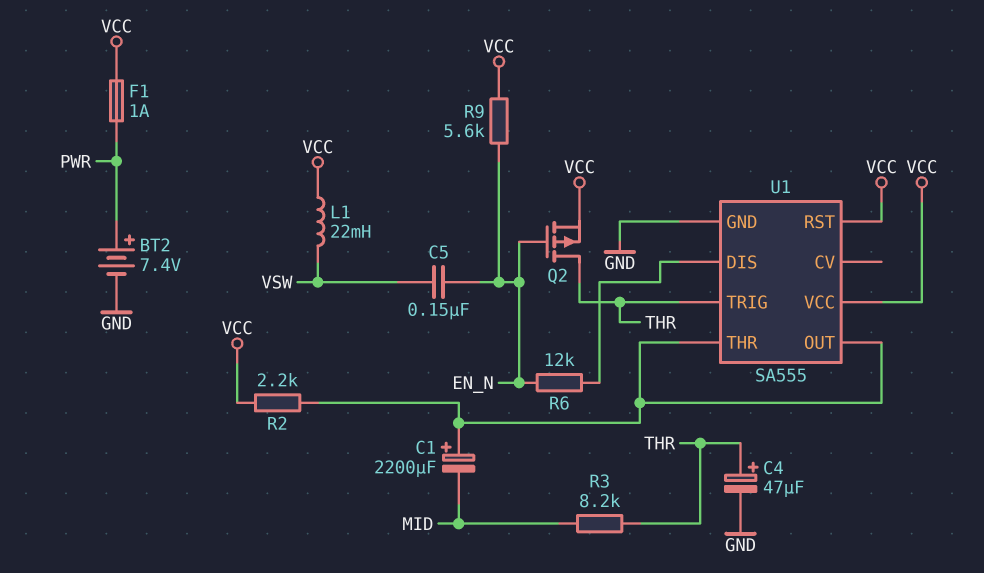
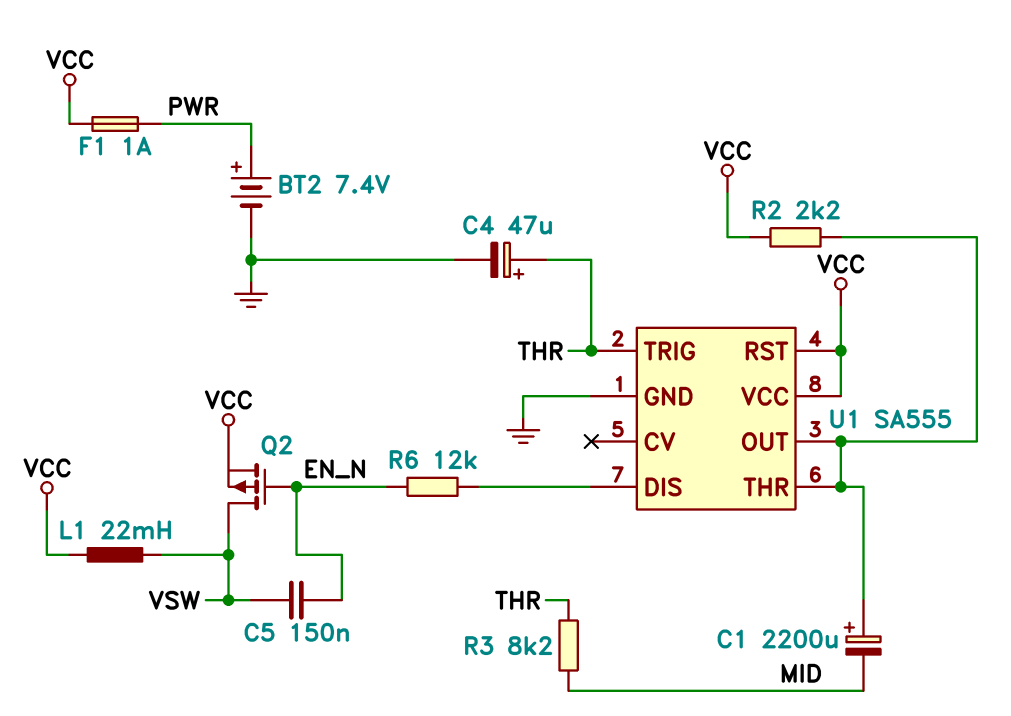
Q2: PMOS (G EN_N, D THR, S VCC) -> PMOS (G EN_N, D VSW, S VCC)
R9: 5.6k (EN_N, VCC) -> none

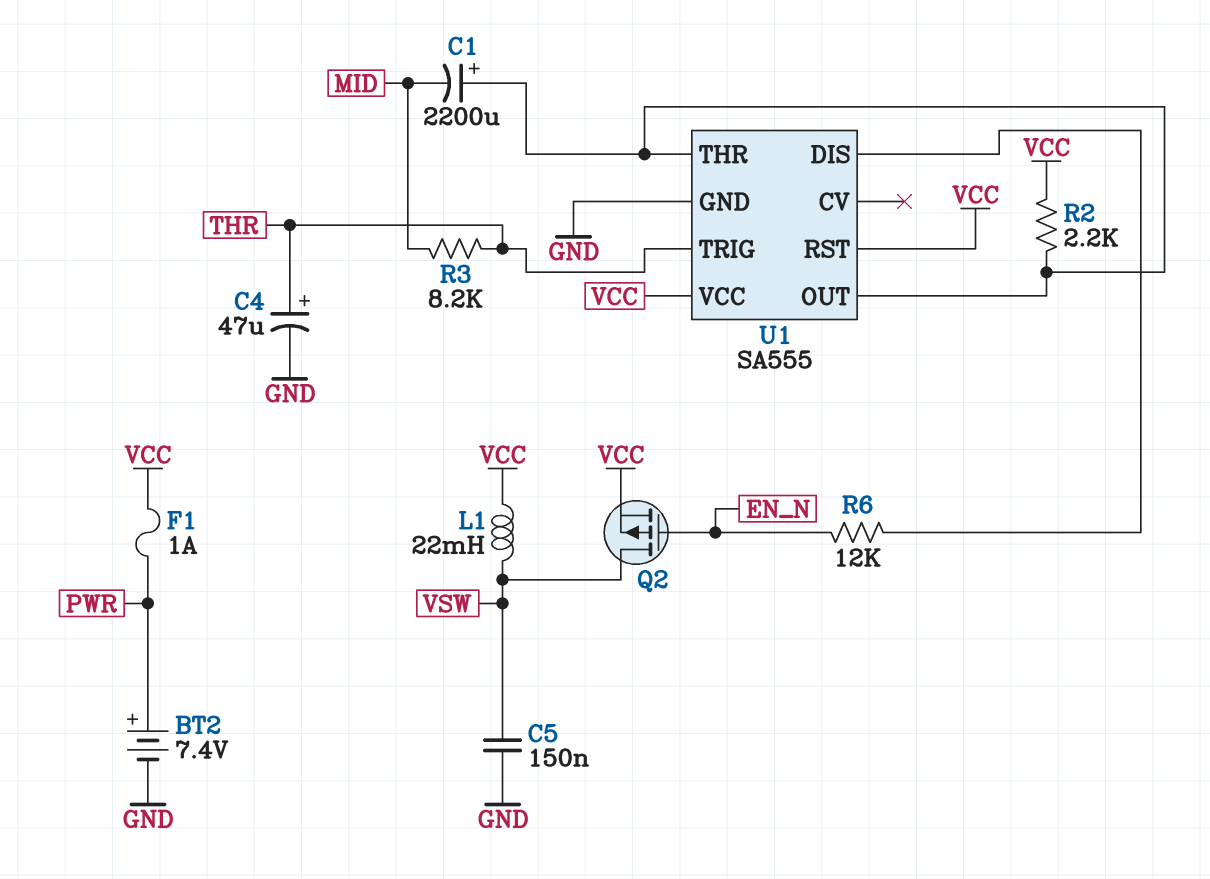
C5: 150nF (EN_N, VSW) -> 150nF (GND, VSW)

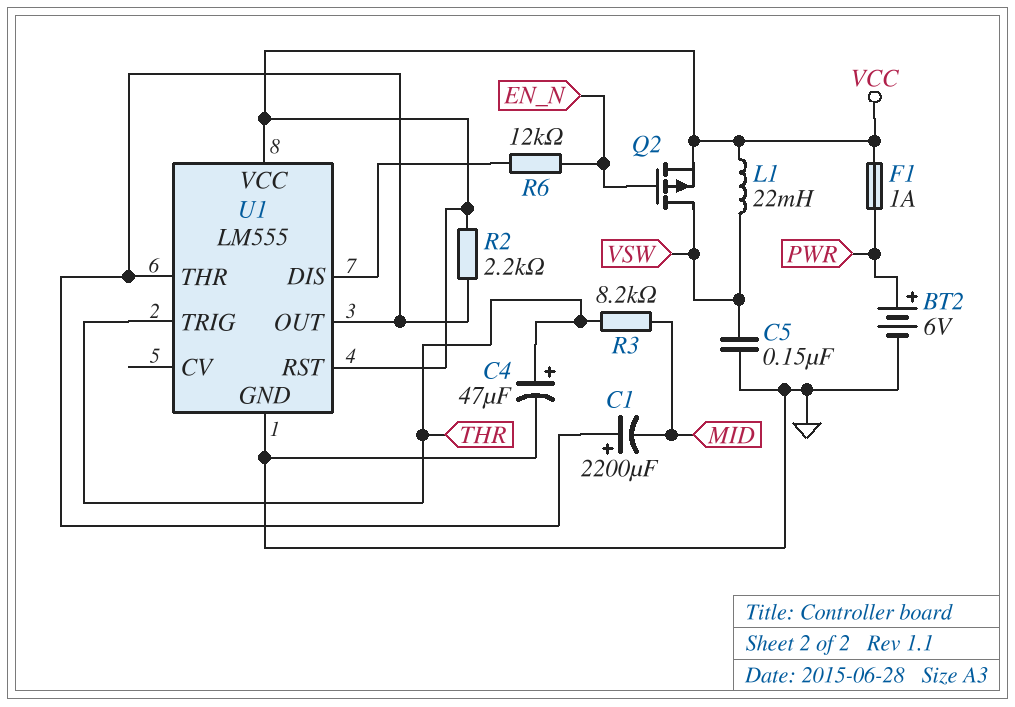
BT2: 7.4V (plus PWR, minus GND) -> 6V (plus PWR, minus GND)
U1: SA555 -> LM555

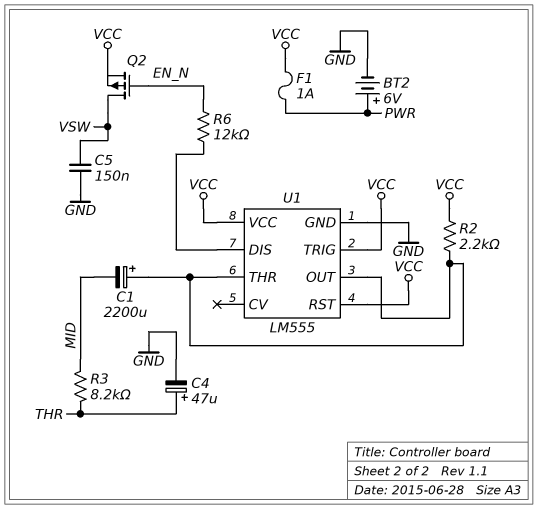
L1: 22mH (VCC, VSW) -> none
U1 pin TRIG: THR -> VCC

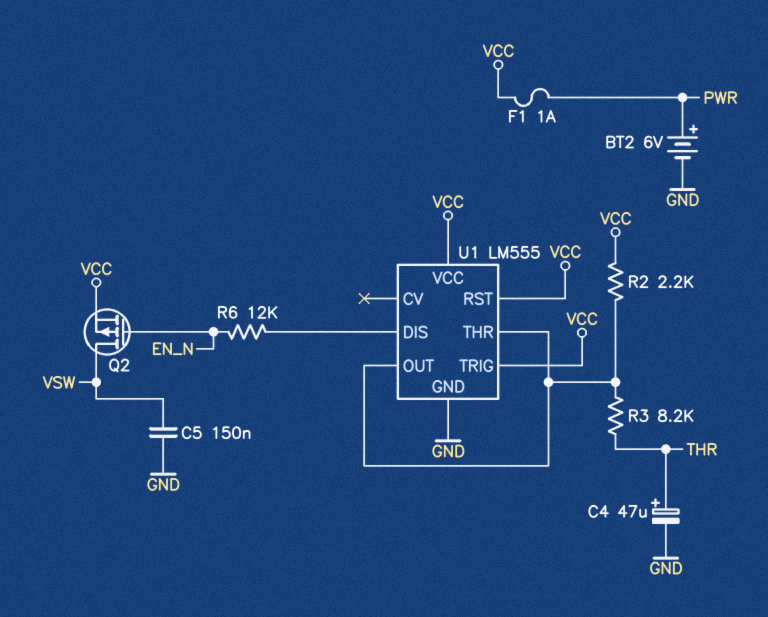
C1: 2200uF (plus U1/OUT, minus MID) -> none
R3: 8.2k (MID, THR) -> 8.2k (THR, U1/OUT)

